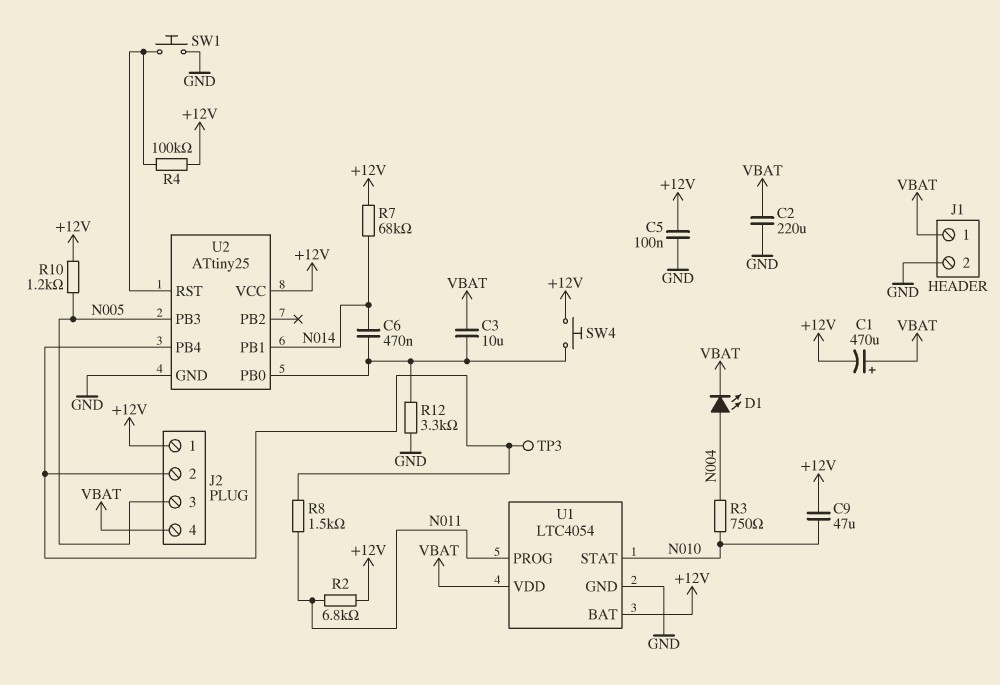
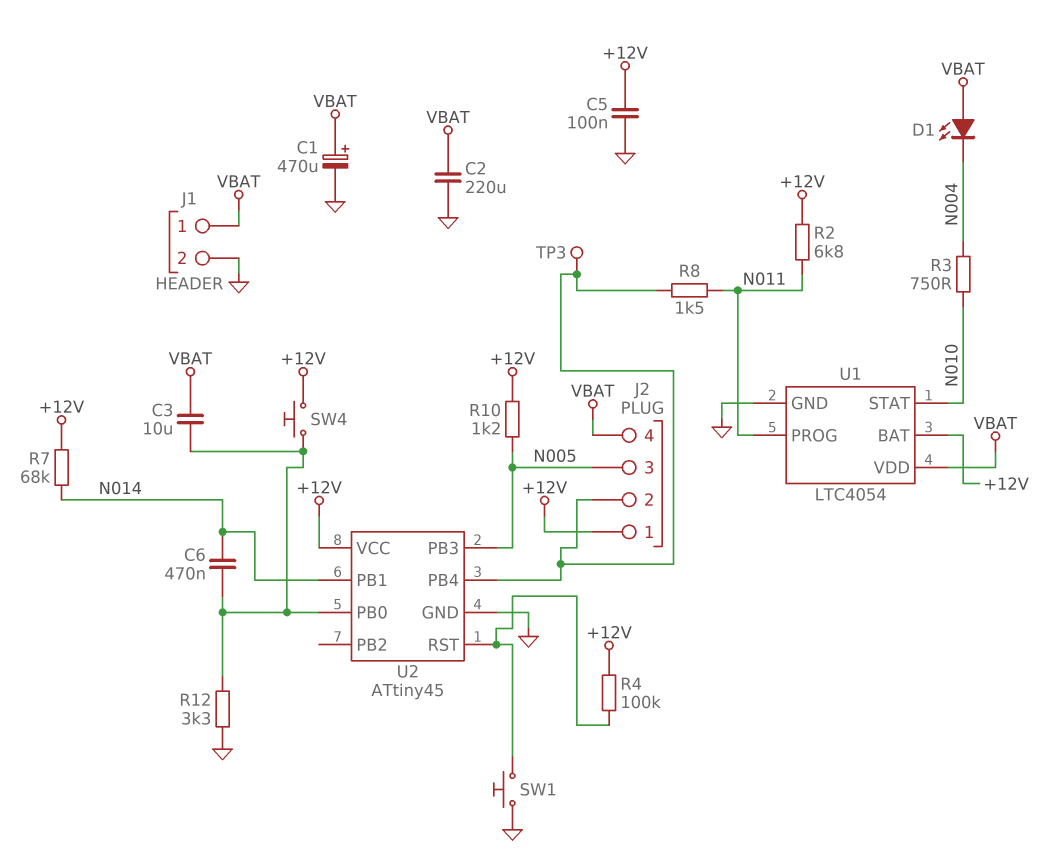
C1: 470uF (plus VBAT, minus +12V) -> 470uF (plus VBAT, minus GND)
C9: 47uF (+12V, N010) -> none
D1: LED (A N004, K VBAT) -> LED (A VBAT, K N004)
U2: ATtiny25 -> ATtiny45

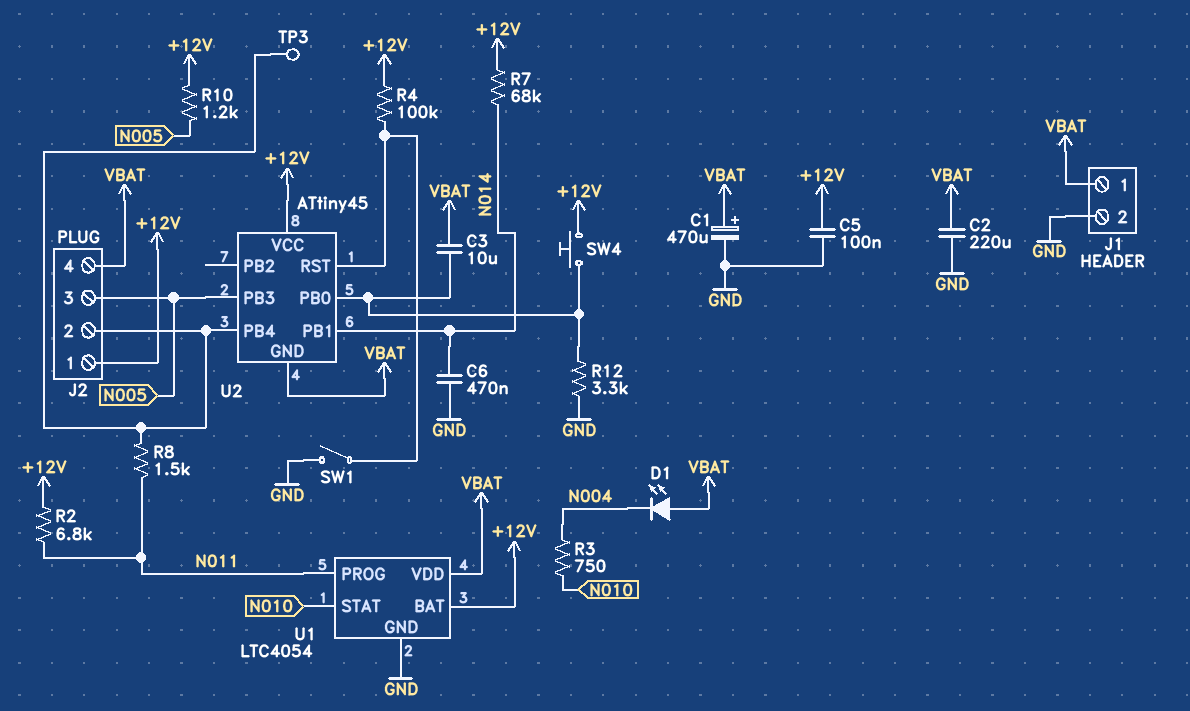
C6: 470nF (N014, U2/PB0) -> 470nF (GND, N014)
SW1: button (GND, U2/RST) -> switch (GND, U2/RST)
U2 pin GND: GND -> VBAT

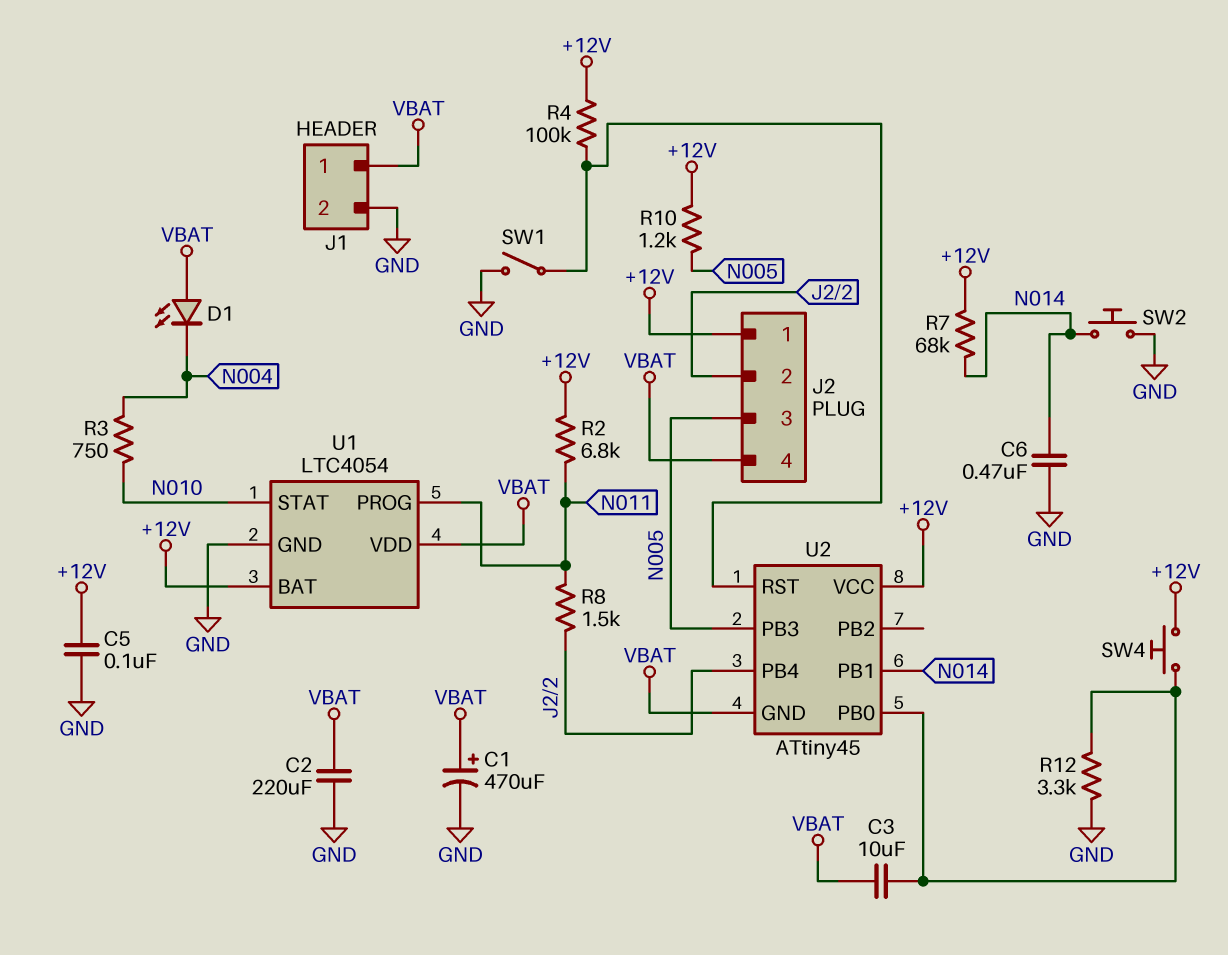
SW2: none -> button (GND, N014)
TP3: test point (J2/2) -> none

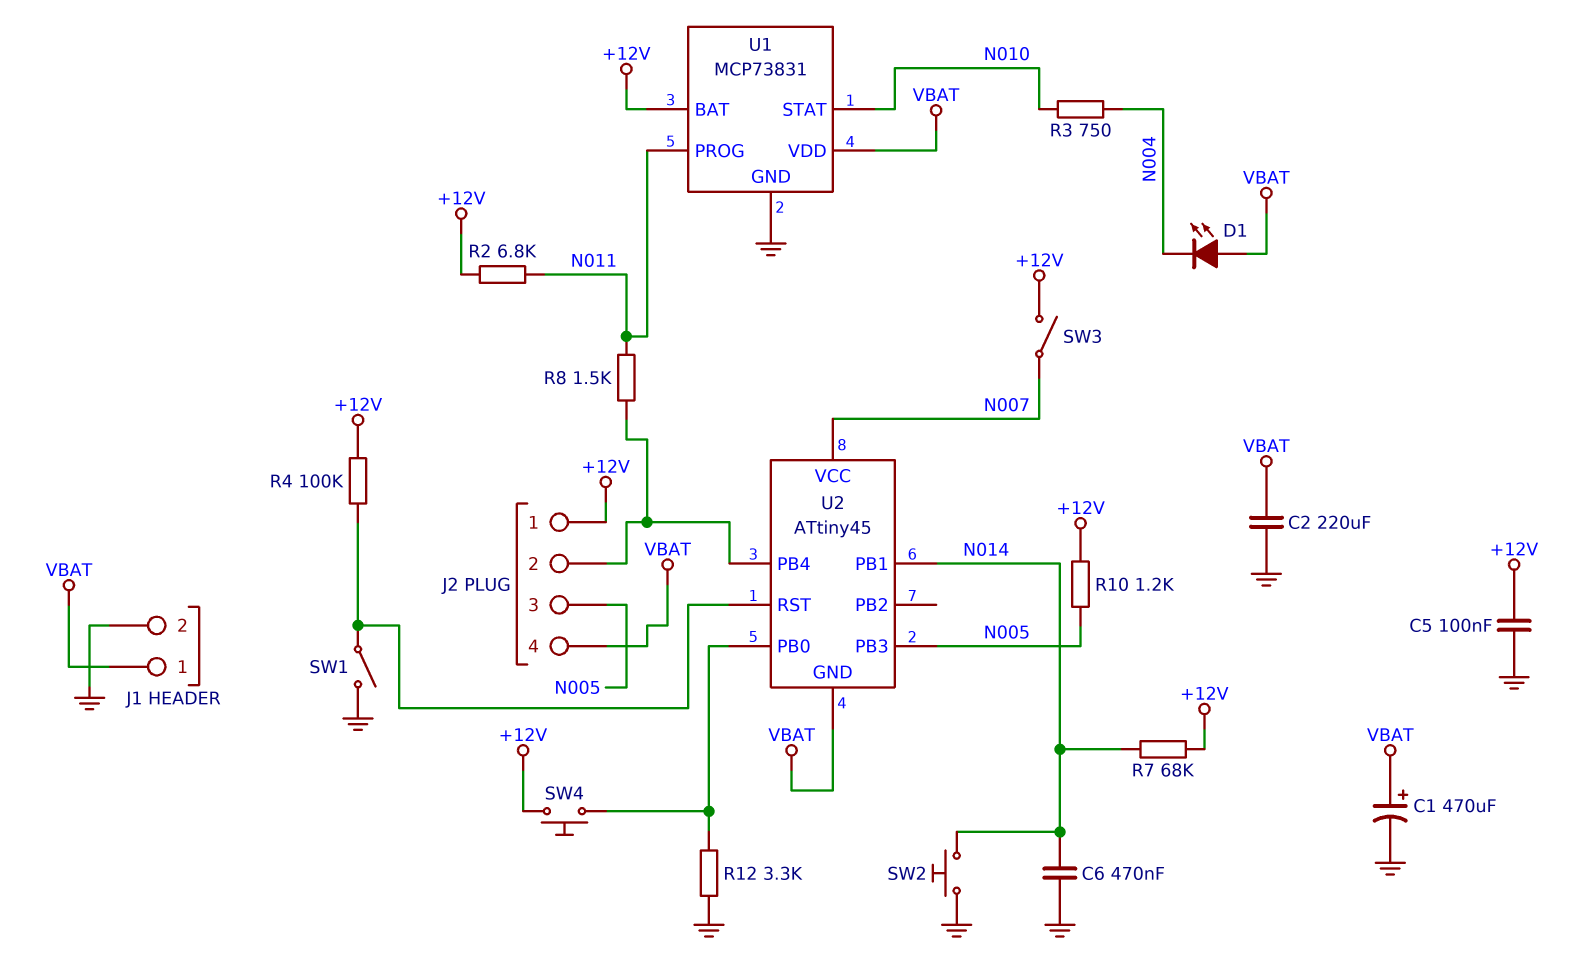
C3: 10uF (U2/PB0, VBAT) -> none
SW3: none -> switch (+12V, N007)
U1: LTC4054 -> MCP73831
U2 pin VCC: +12V -> N007

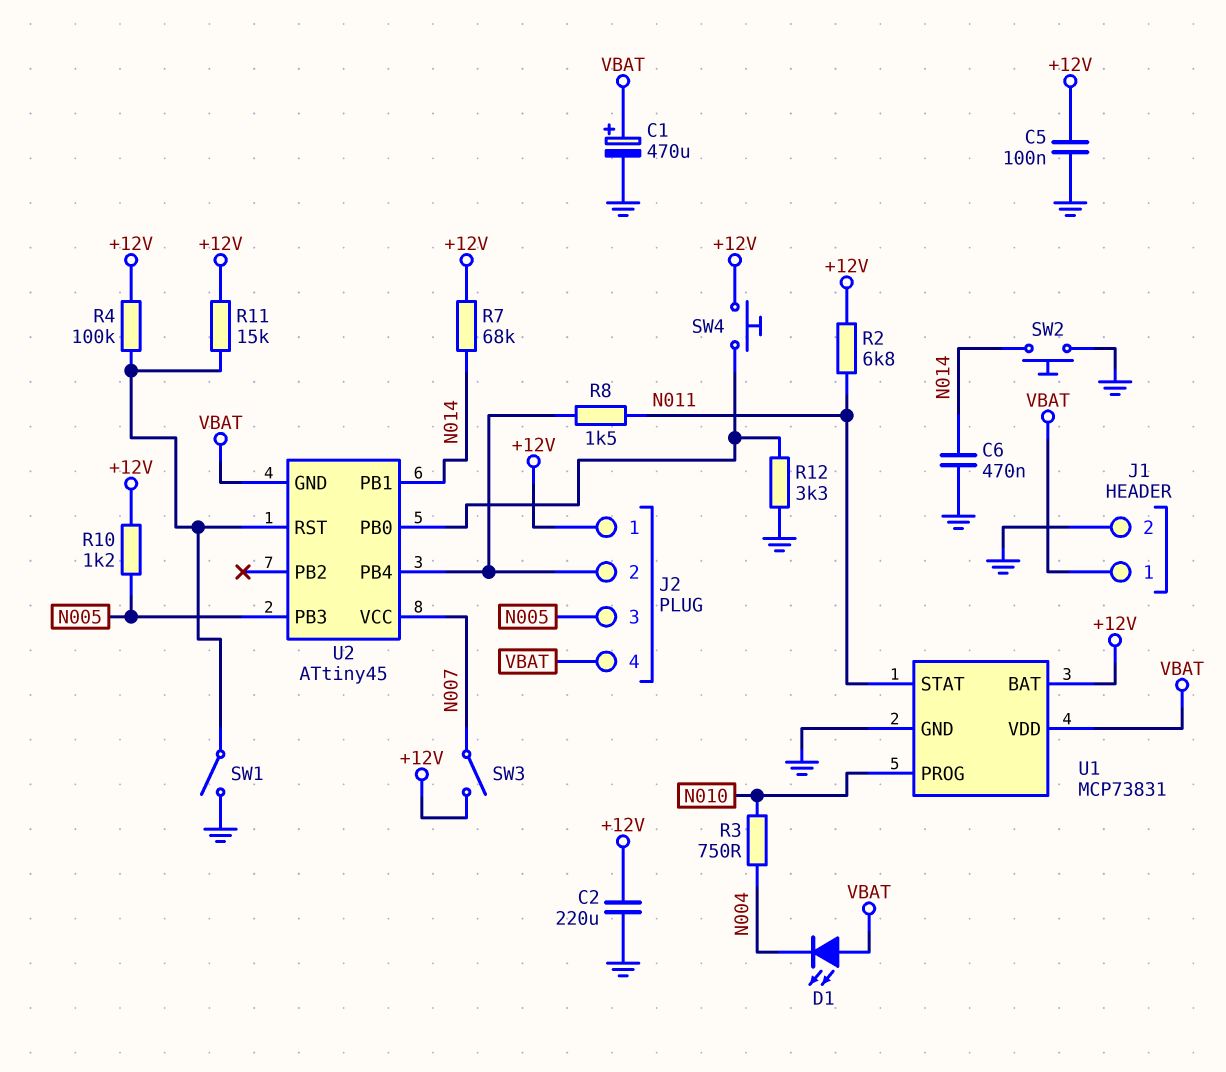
C2: 220uF (GND, VBAT) -> 220uF (+12V, GND)
R11: none -> 15k (+12V, U2/RST)
U1 pin PROG: N011 -> N010
U1 pin STAT: N010 -> N011

